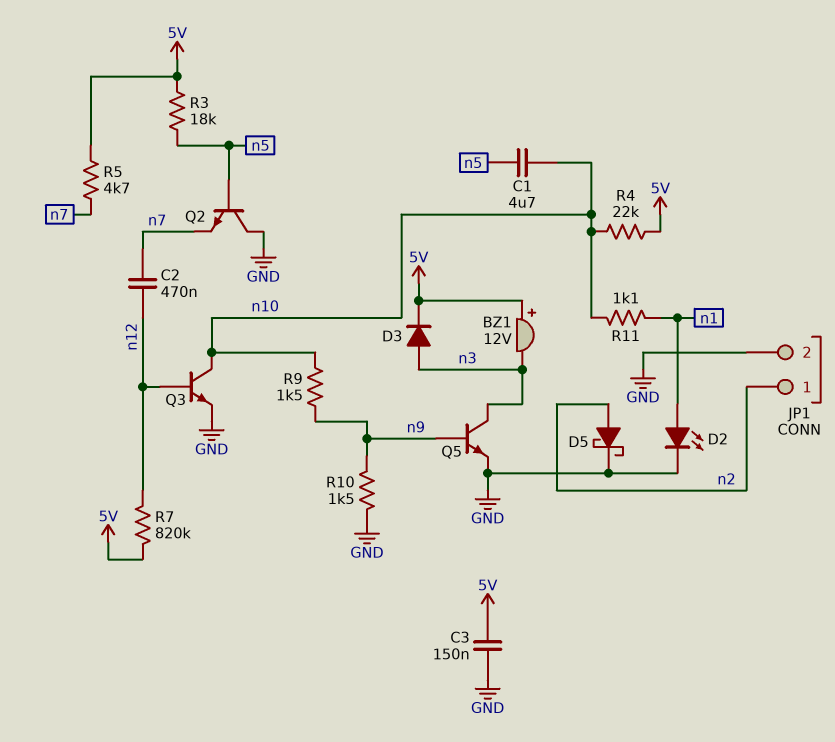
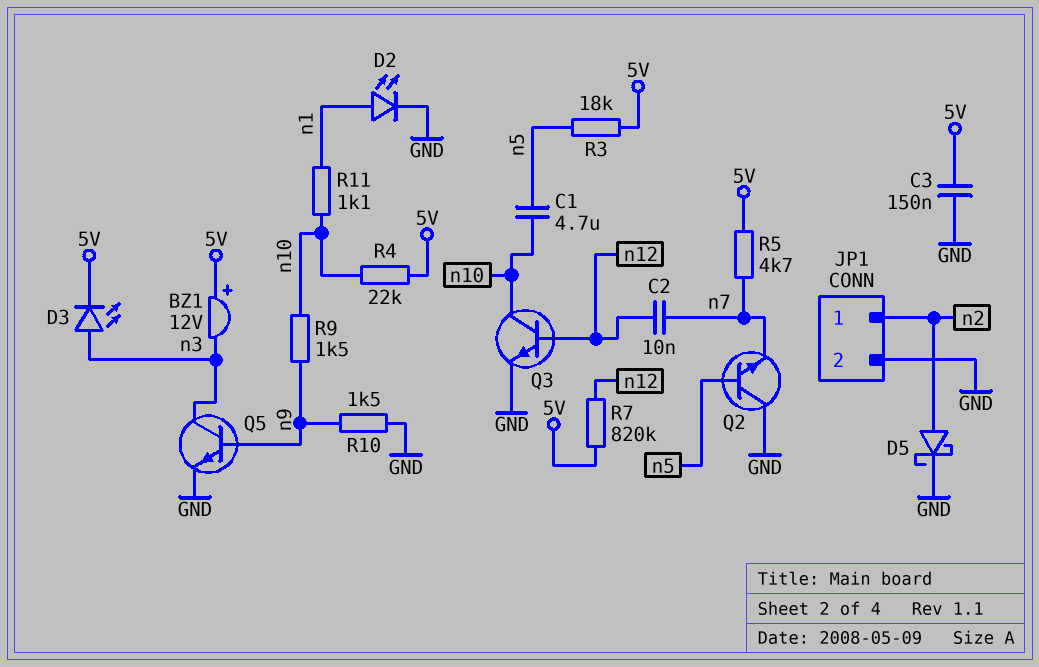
C2: 470nF (n7, n12) -> 10nF (n7, n12)
D3: diode (A n3, K 5V) -> LED (A n3, K 5V)

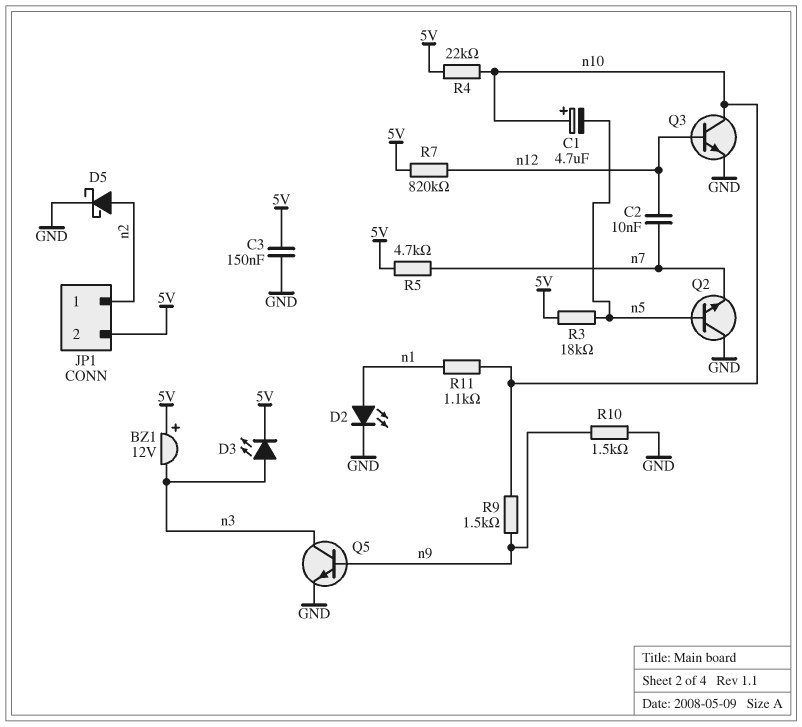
C1: 4.7uF (n5, n10) -> 4.7uF (plus n10, minus n5)
JP1 pin 2: GND -> 5V

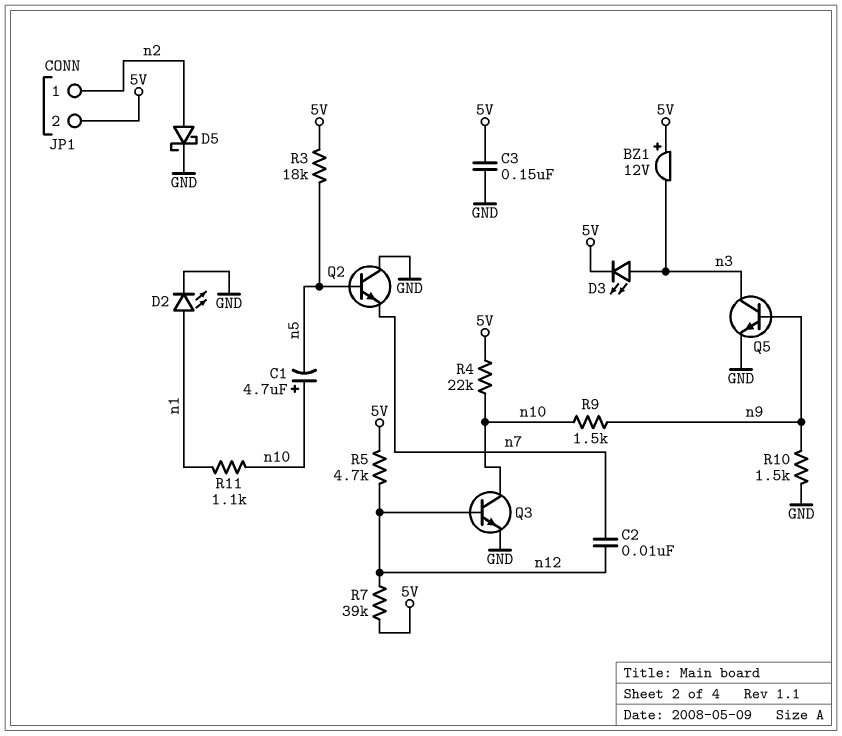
R5: 4.7k (5V, n7) -> 4.7k (5V, n12)
R7: 820k (5V, n12) -> 39k (5V, n12)

